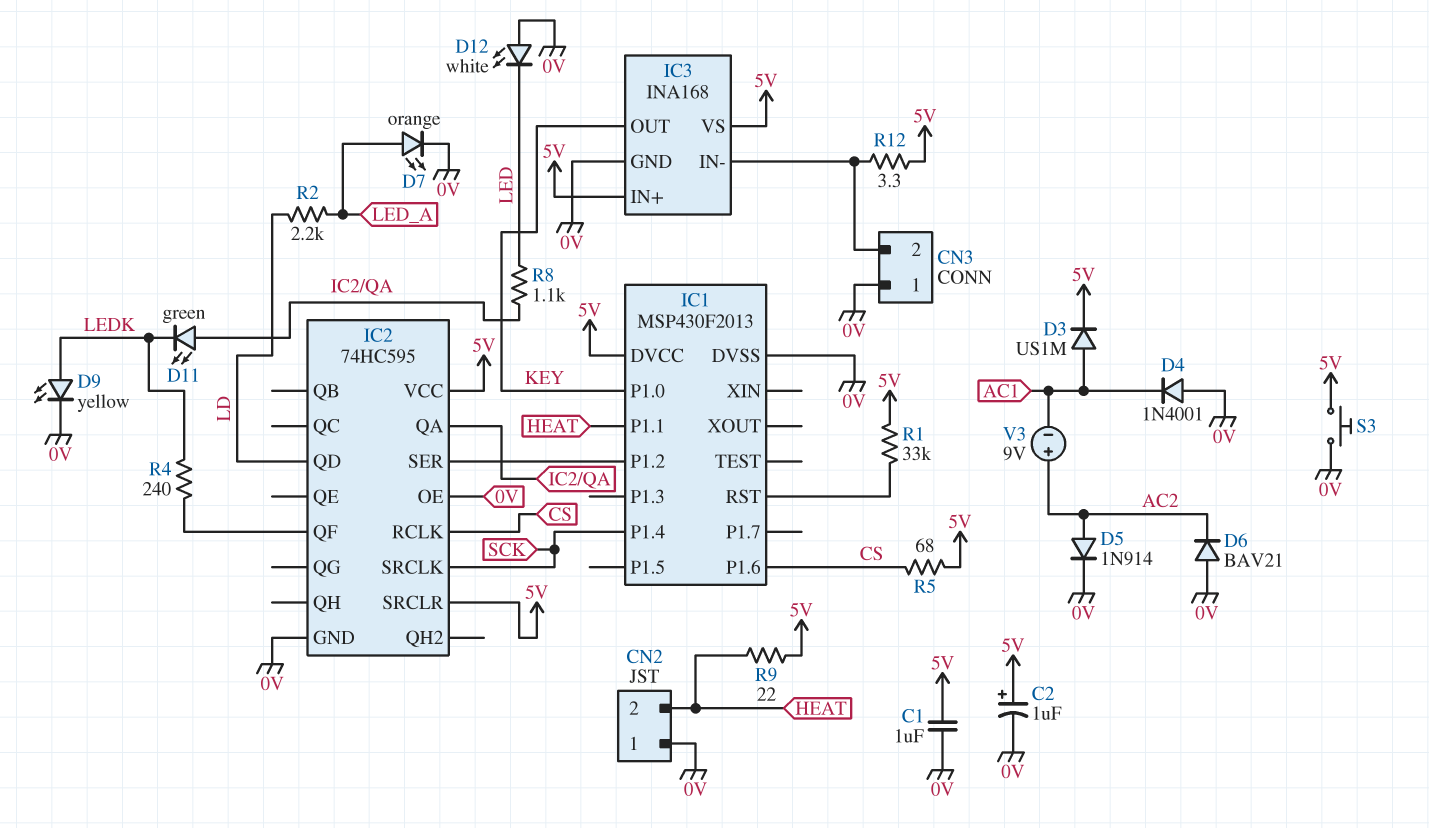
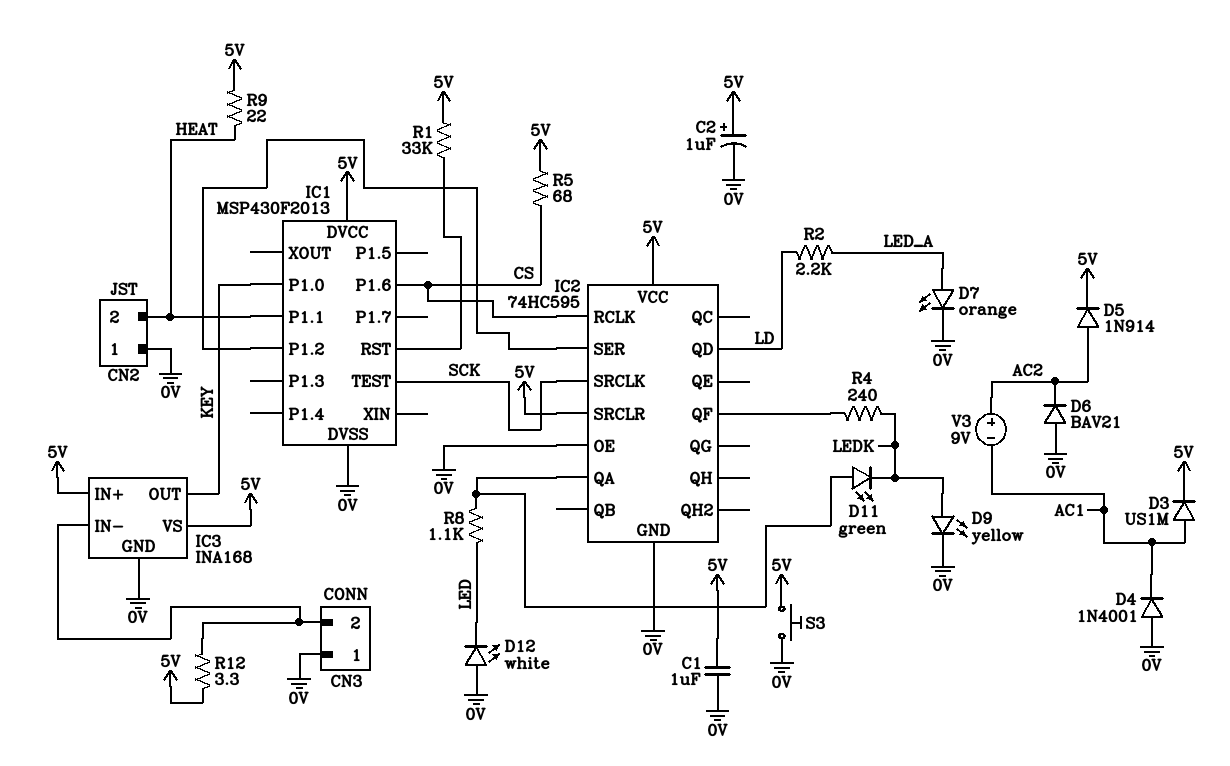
D5: diode 1N914 (A AC2, K 0V) -> diode 1N914 (A AC2, K 5V)
IC1 pin P1.4: SCK -> none
IC1 pin TEST: none -> SCK

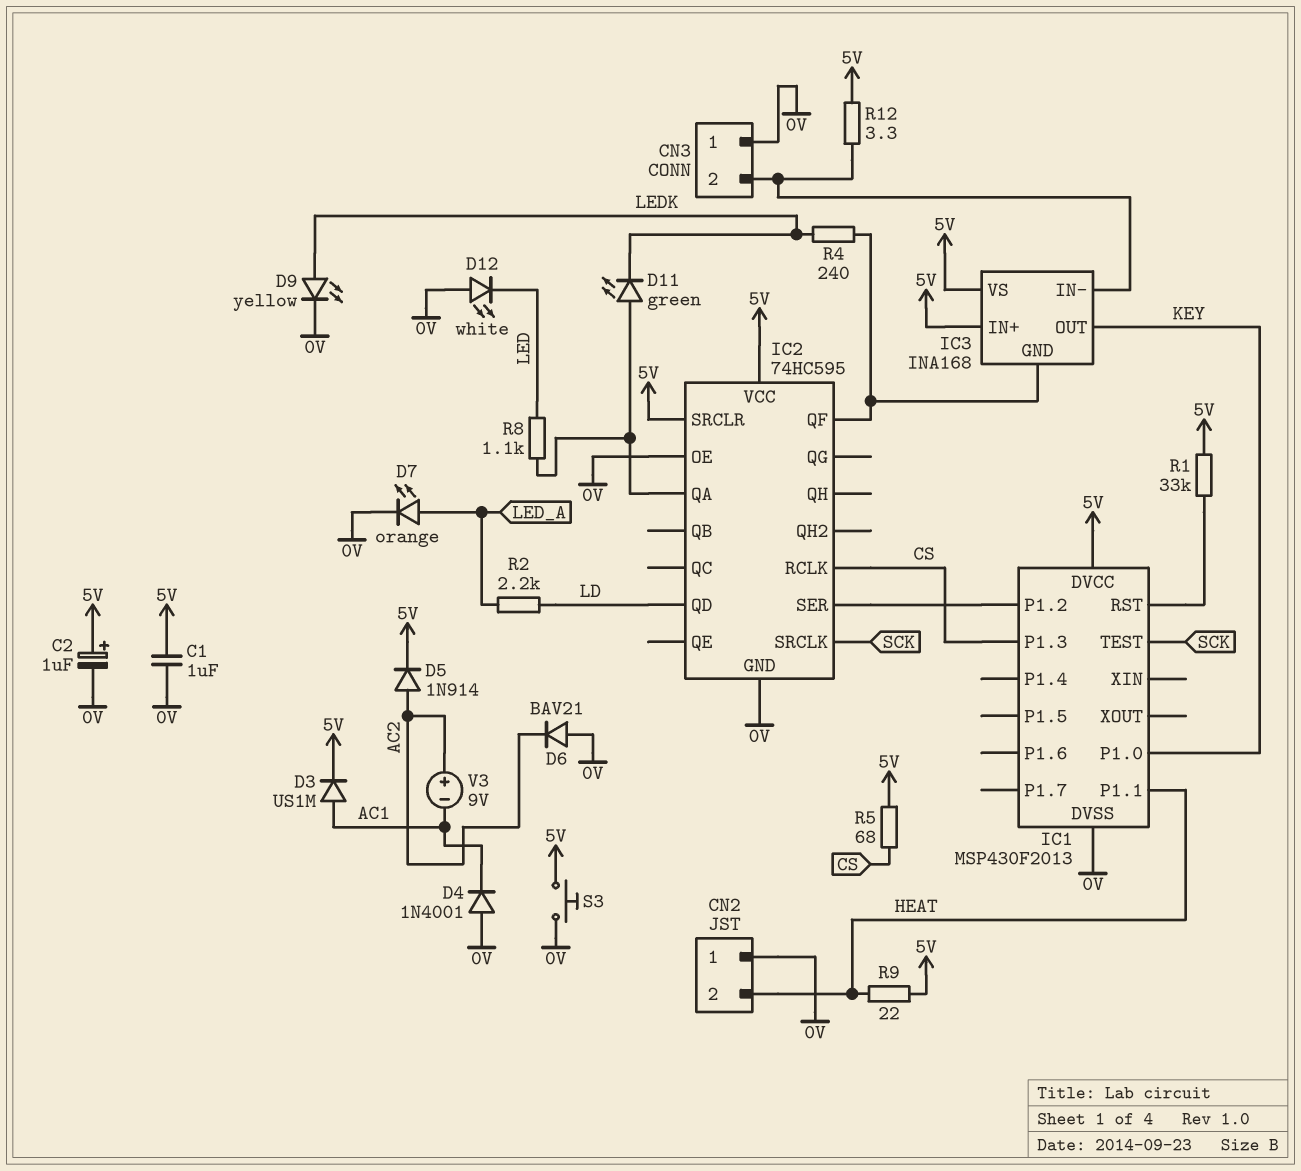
IC1 pin P1.3: none -> CS
IC1 pin P1.6: CS -> none
IC3 pin GND: 0V -> IC2/QF

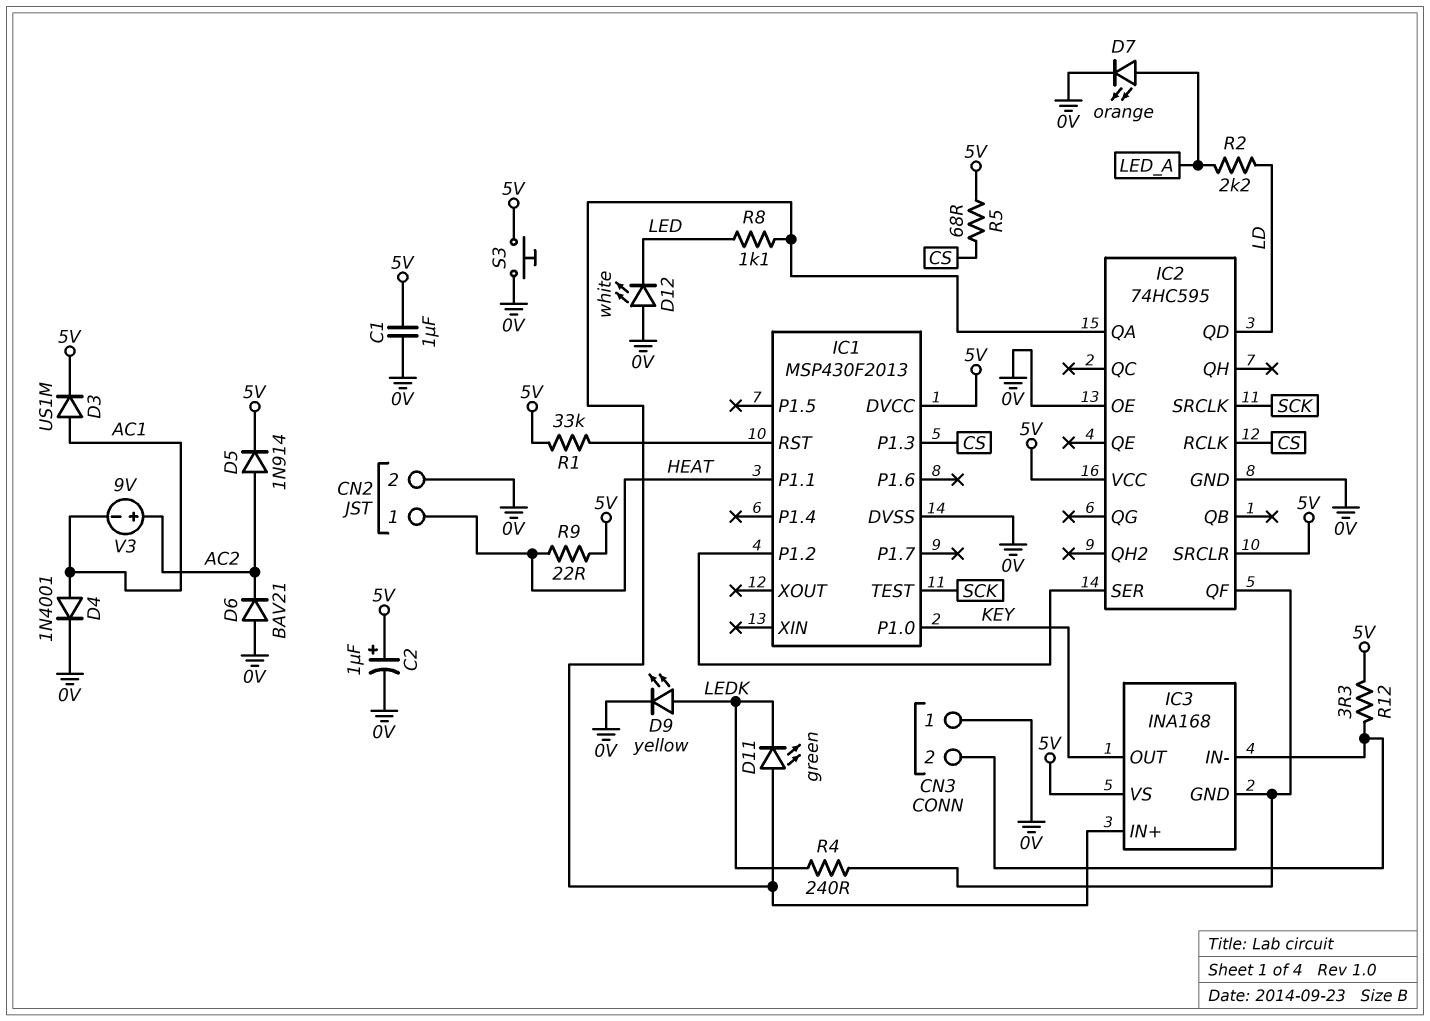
CN2 pin 1: 0V -> HEAT
CN2 pin 2: HEAT -> 0V
D4: diode 1N4001 (A 0V, K AC1) -> diode 1N4001 (A AC1, K 0V)
IC3 pin IN+: 5V -> IC2/QA

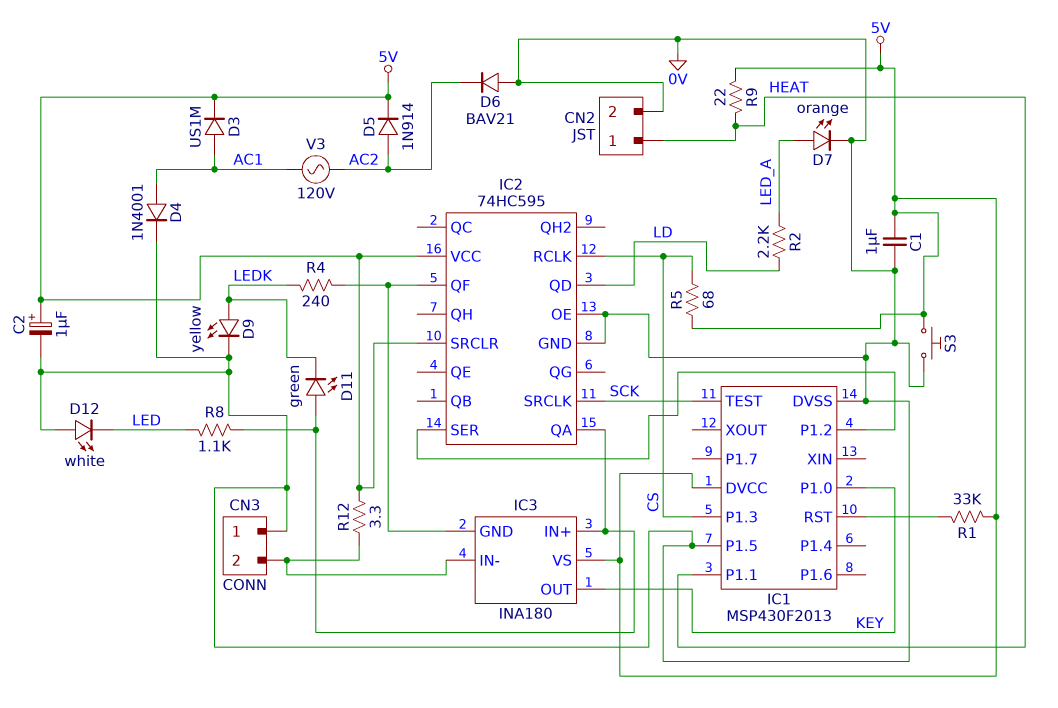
IC1 pin P1.5: none -> 0V
IC3: INA168 -> INA180
V3: 9V (plus AC2, minus AC1) -> AC 120V (AC1, AC2)

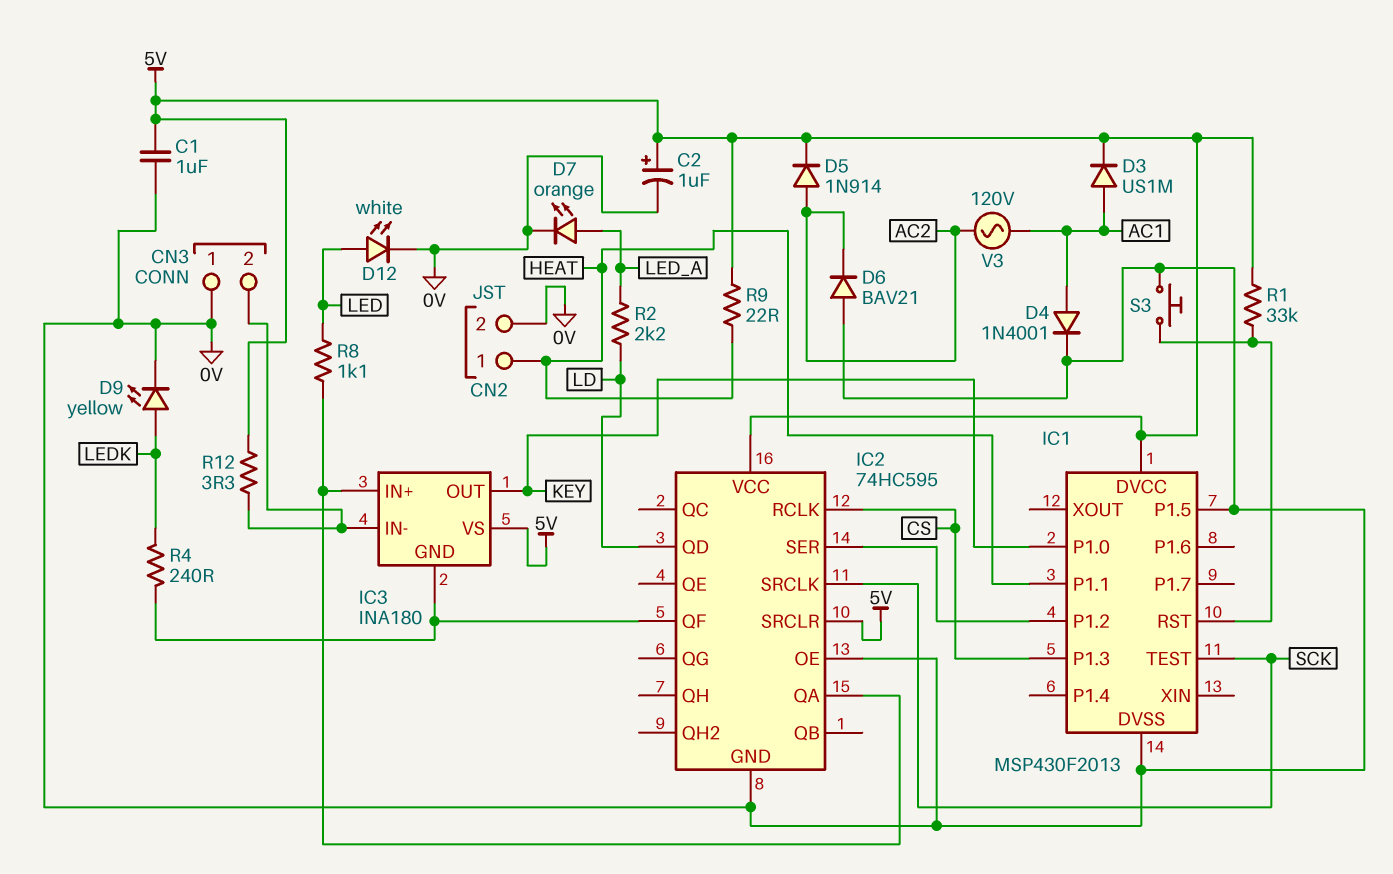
D11: LED green (A IC2/QA, K LEDK) -> none
D12: LED white (A 0V, K LED) -> LED white (A LED, K 0V)
R5: 68 (5V, CS) -> none
S3: button (0V, 5V) -> button (0V, IC1/RST)

